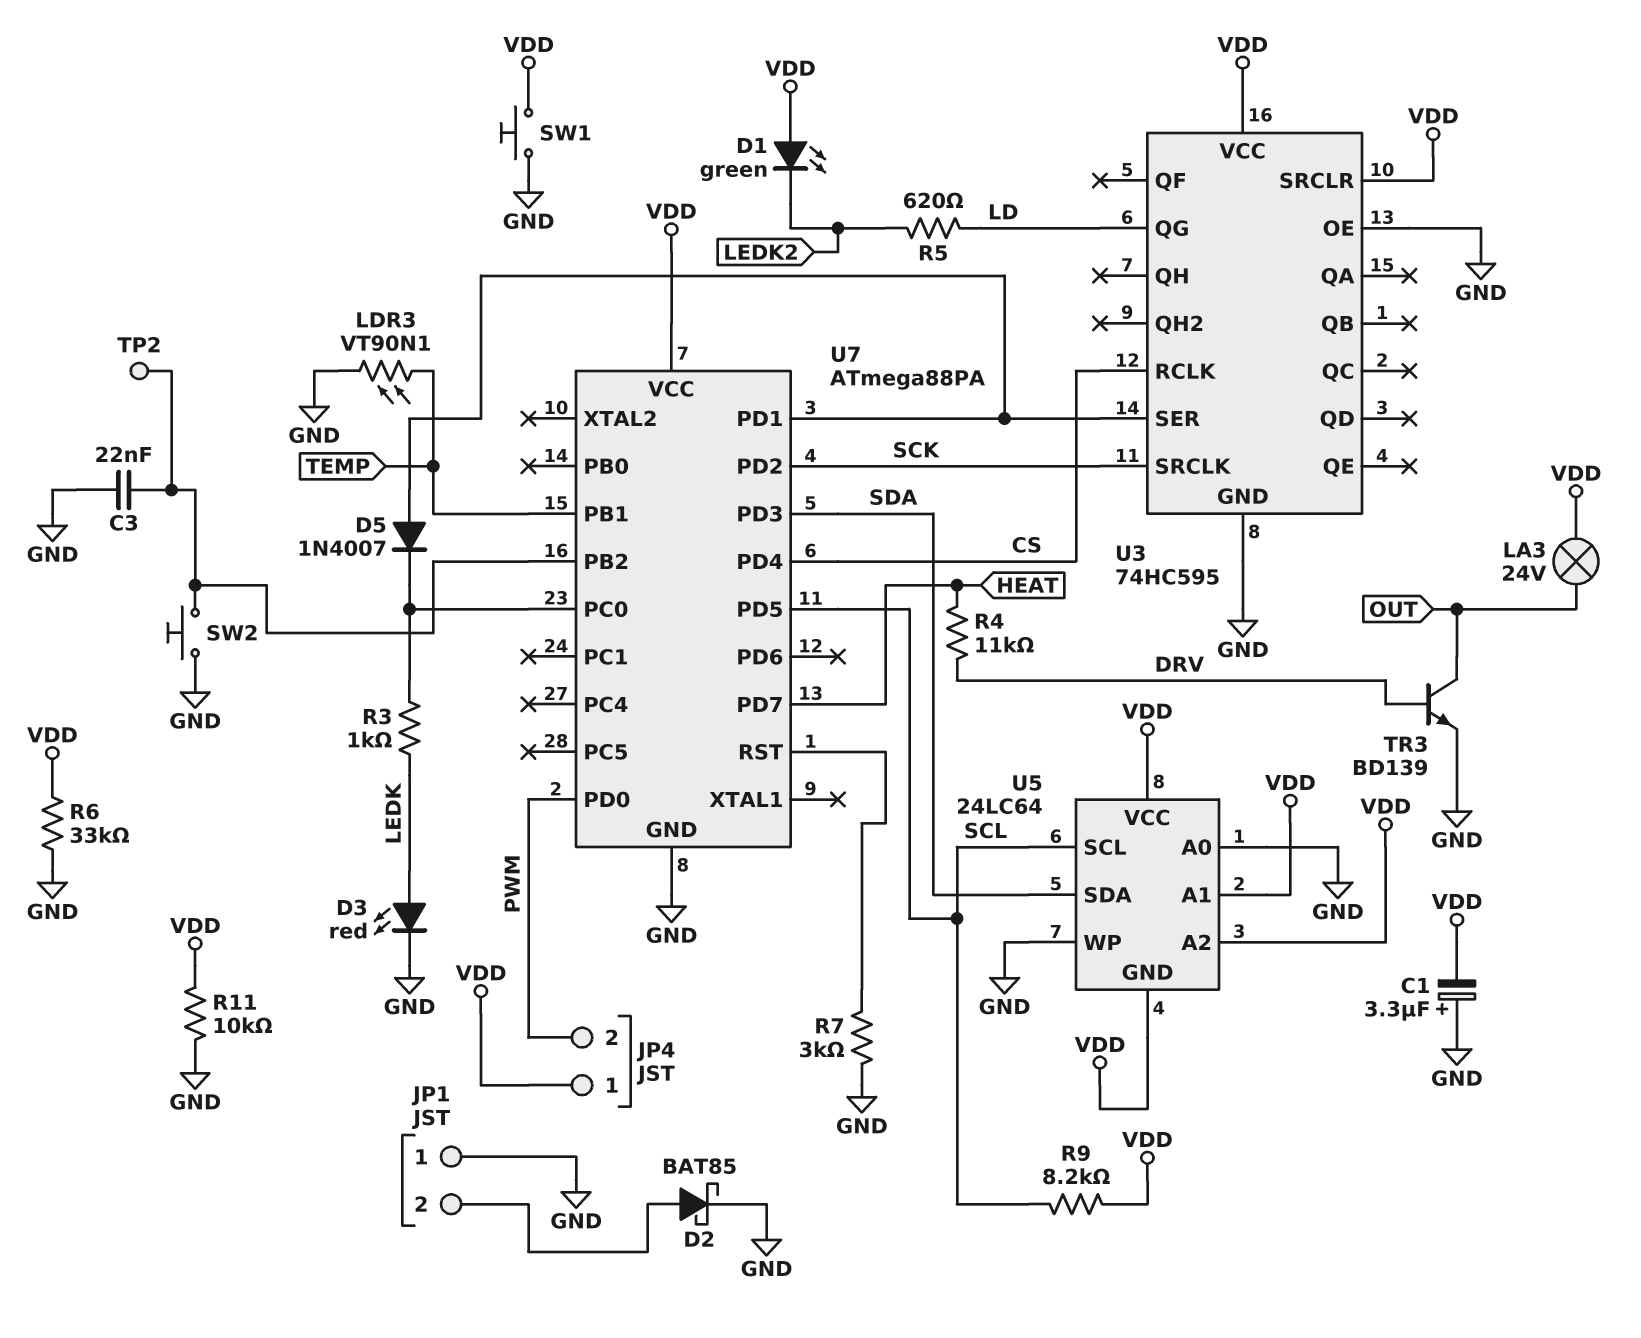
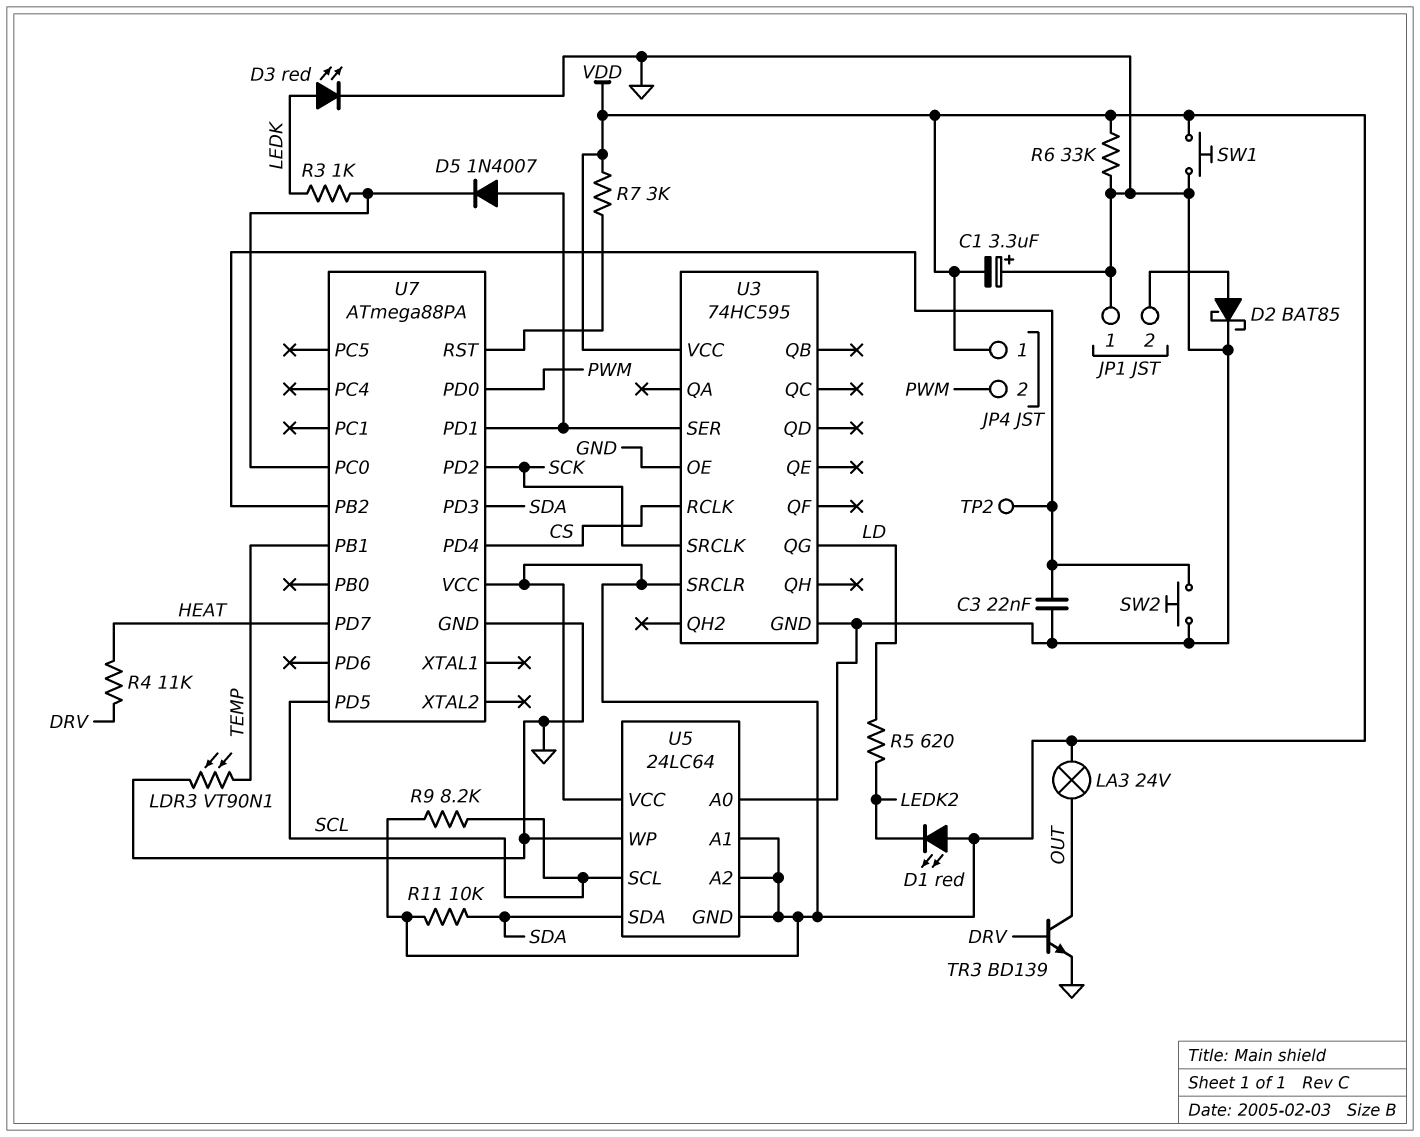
D1: LED green (A VDD, K LEDK2) -> LED red (A VDD, K LEDK2)
R7: 3k (GND, U7/RST) -> 3k (U7/RST, VDD)
R11: 10k (GND, VDD) -> 10k (SDA, VDD)

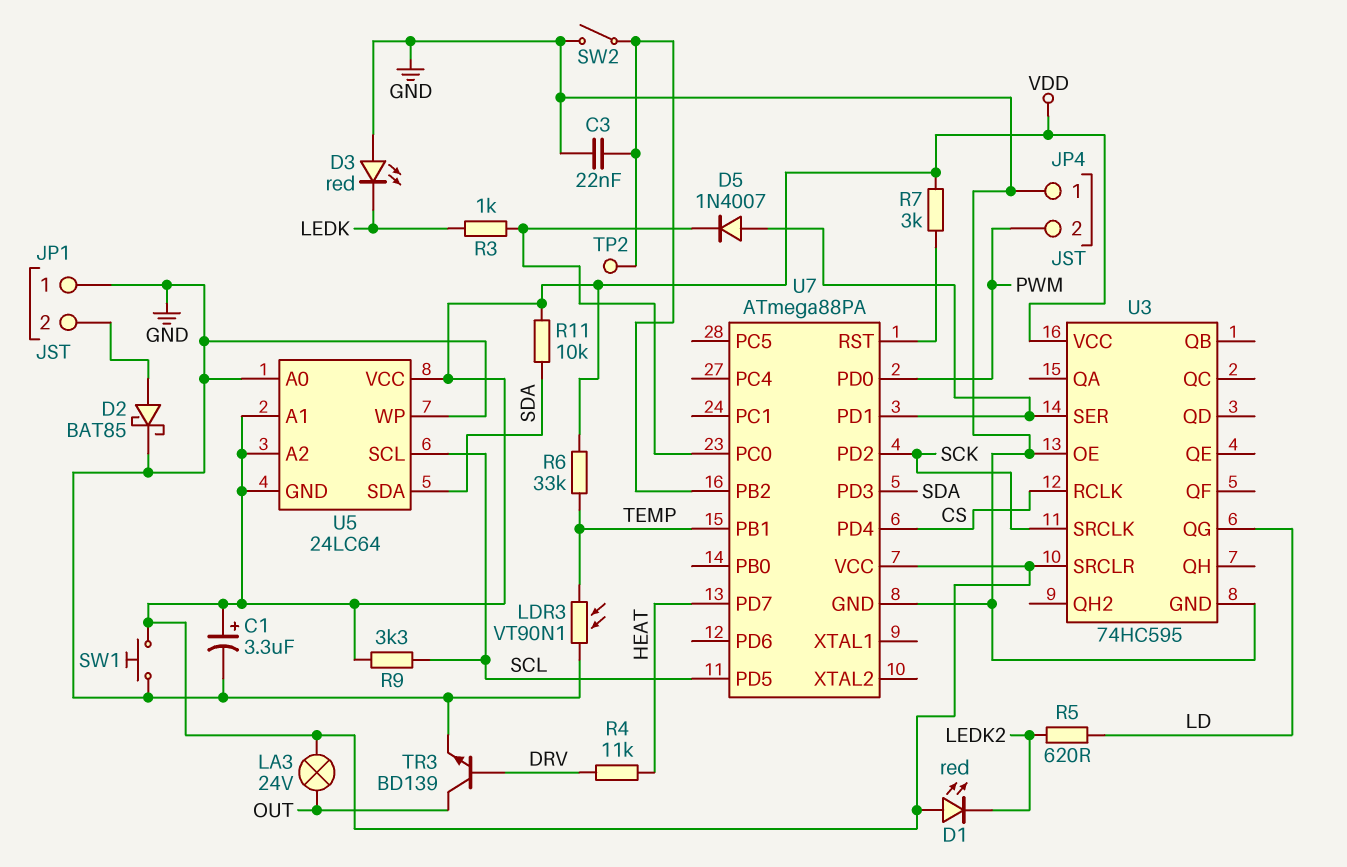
C1: 3.3uF (plus GND, minus VDD) -> 3.3uF (plus VDD, minus GND)
D3: LED red (A LEDK, K GND) -> LED red (A GND, K LEDK)
JP4 pin 1: VDD -> GND
R6: 33k (GND, VDD) -> 33k (TEMP, VDD)
R9: 8.2k (SCL, VDD) -> 3.3k (SCL, VDD)
SW2: button (GND, U7/PB2) -> switch (GND, U7/PB2)

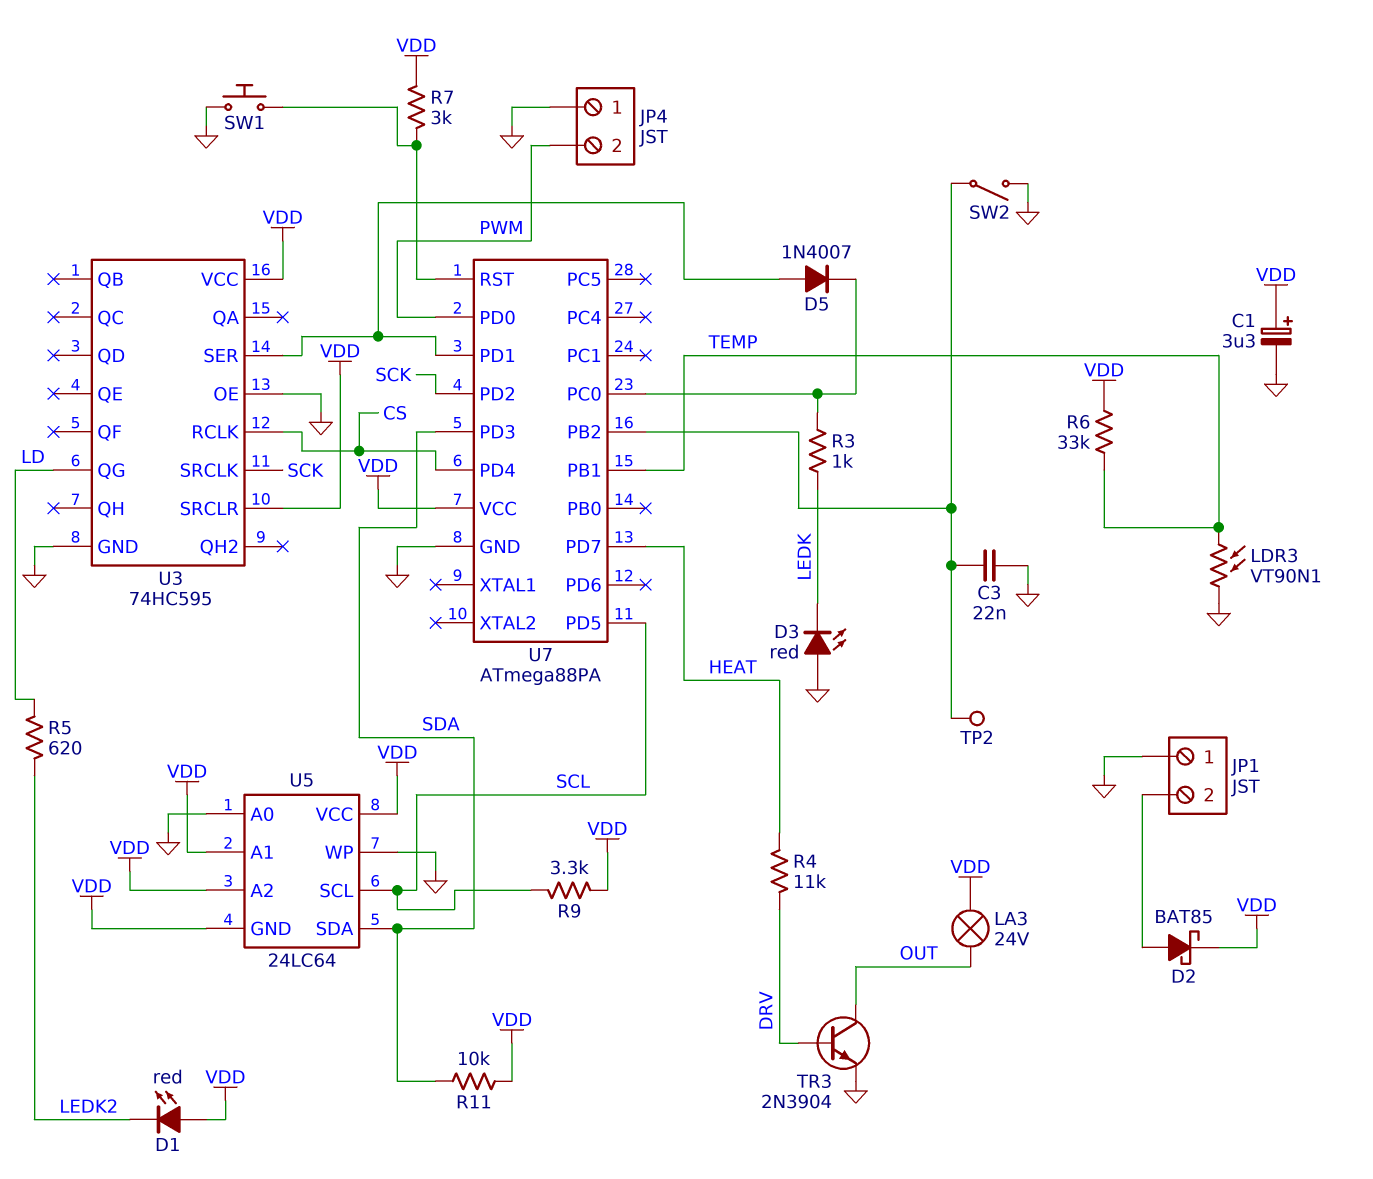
D2: schottky BAT85 (A JP1/2, K GND) -> schottky BAT85 (A JP1/2, K VDD)
SW1: button (GND, VDD) -> button (GND, U7/RST)
TR3: NPN BD139 (B DRV, C OUT, E GND) -> NPN 2N3904 (B DRV, C OUT, E GND)

